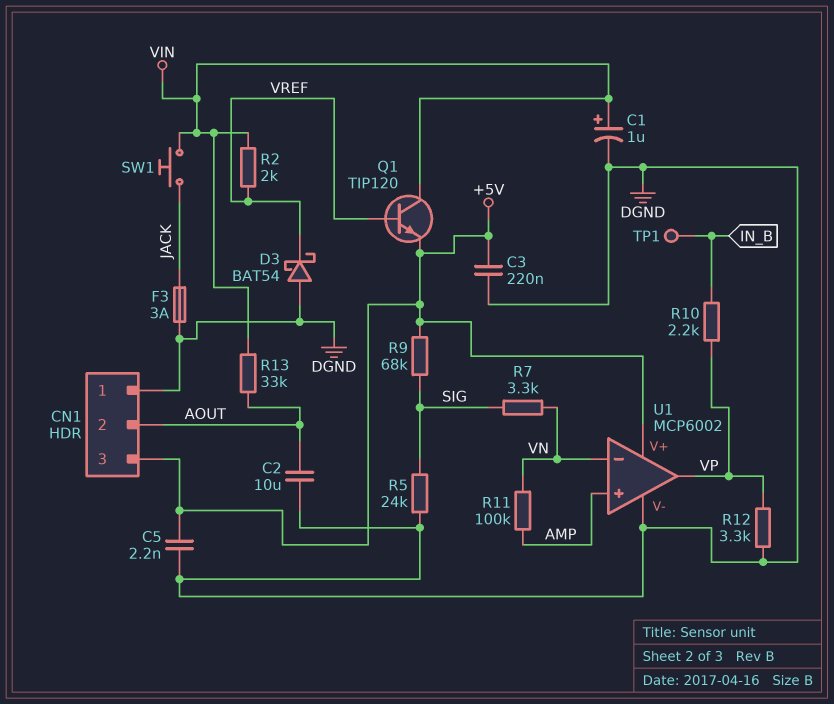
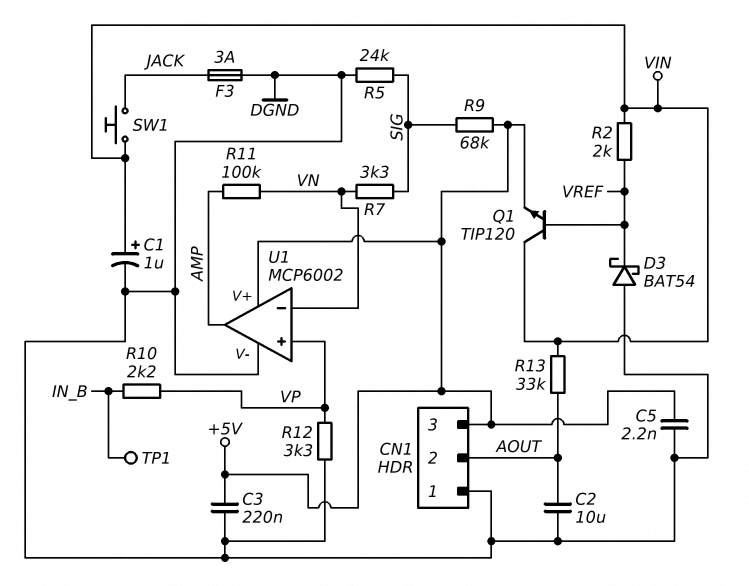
U1 pin in+: AMP -> VP
U1 pin out: VP -> AMP

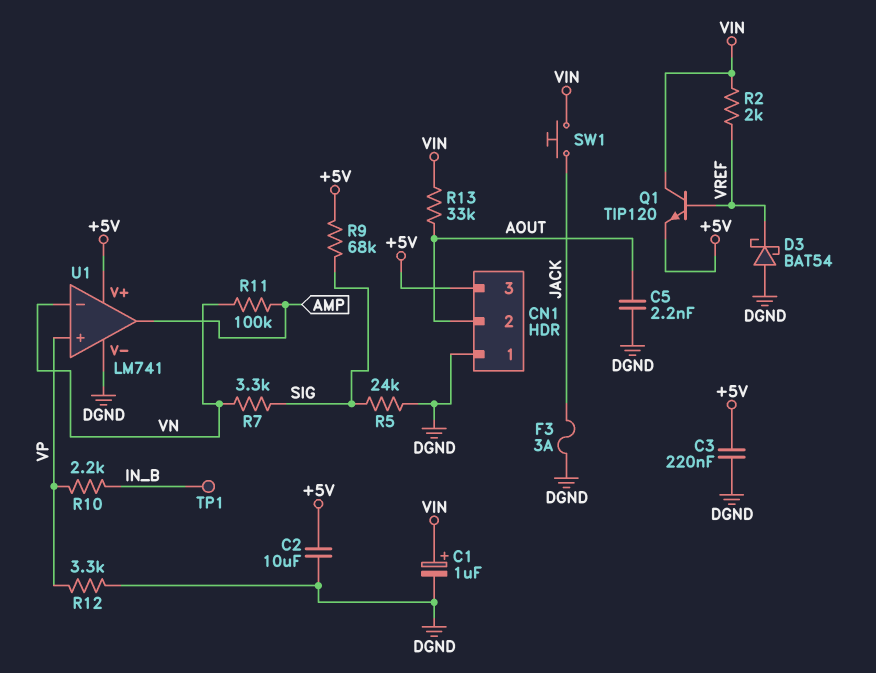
C2: 10uF (AOUT, DGND) -> 10uF (+5V, DGND)
C5: 2.2nF (+5V, DGND) -> 2.2nF (AOUT, DGND)
U1: MCP6002 -> LM741

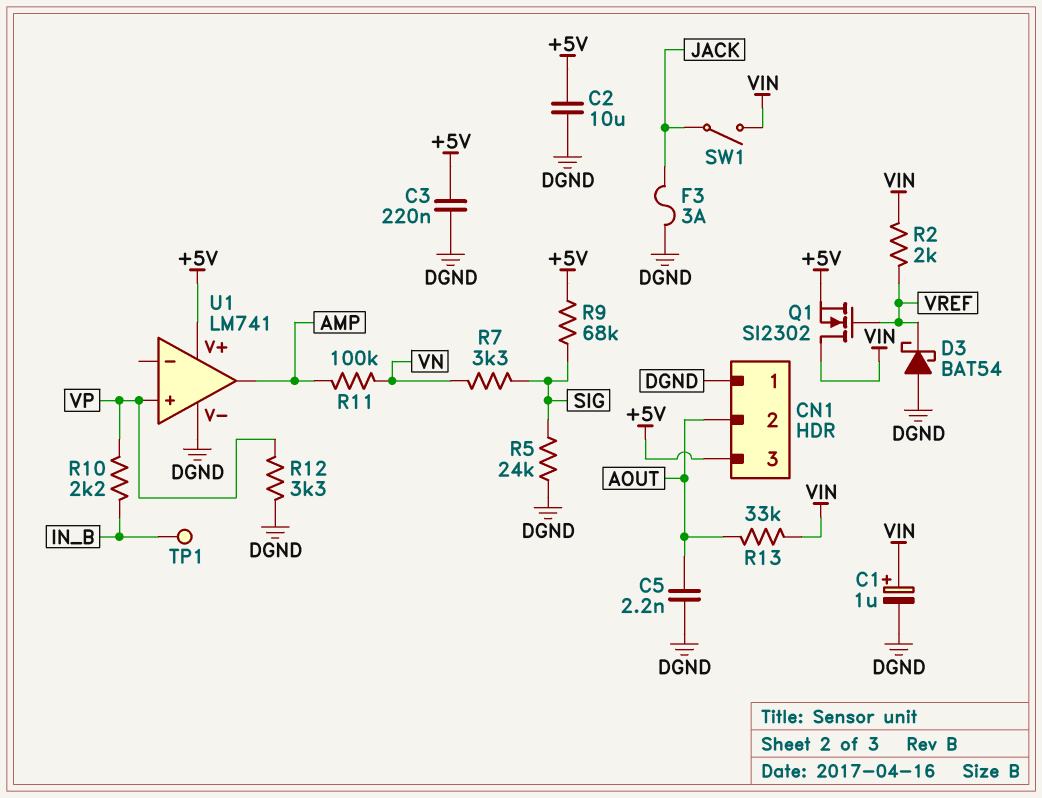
Q1: NPN TIP120 (B VREF, C VIN, E +5V) -> NMOS SI2302 (G VREF, D VIN, S +5V)
SW1: button (JACK, VIN) -> switch (JACK, VIN)
U1 pin in-: VN -> none

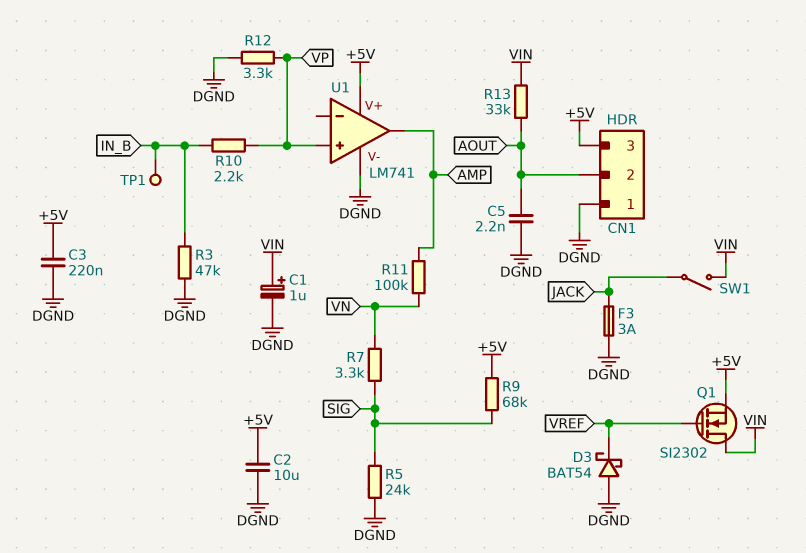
R2: 2k (VIN, VREF) -> none
R3: none -> 47k (DGND, IN_B)

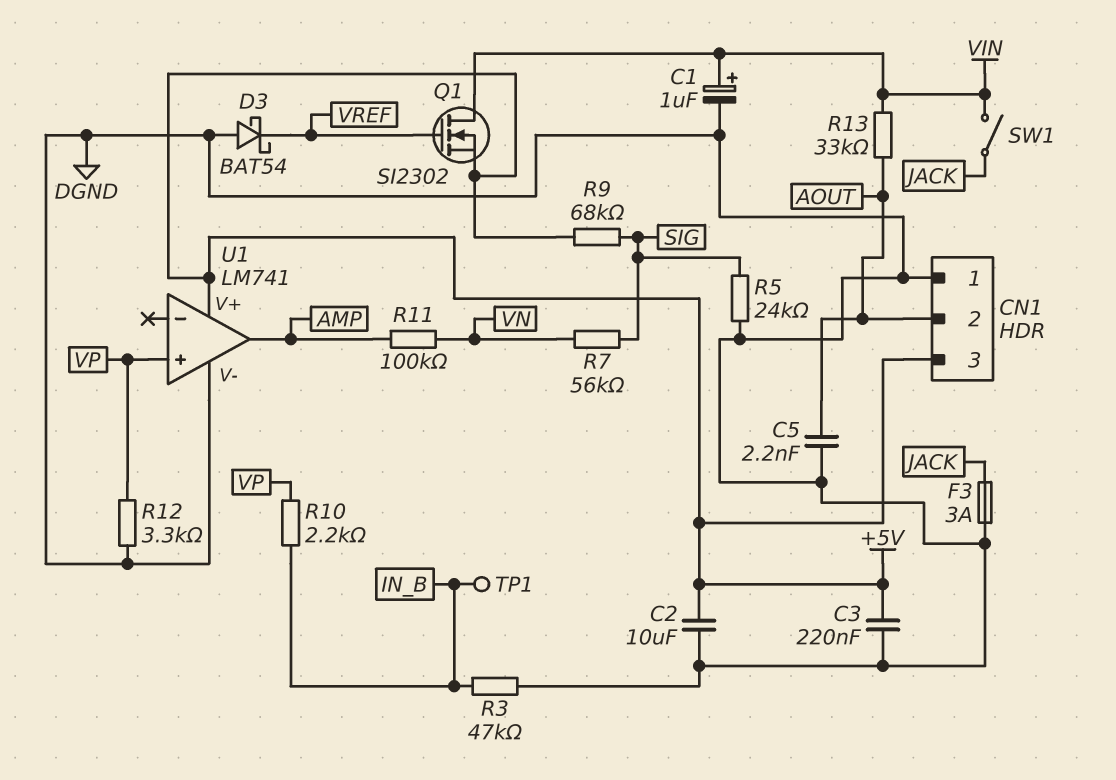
R7: 3.3k (SIG, VN) -> 56k (SIG, VN)

